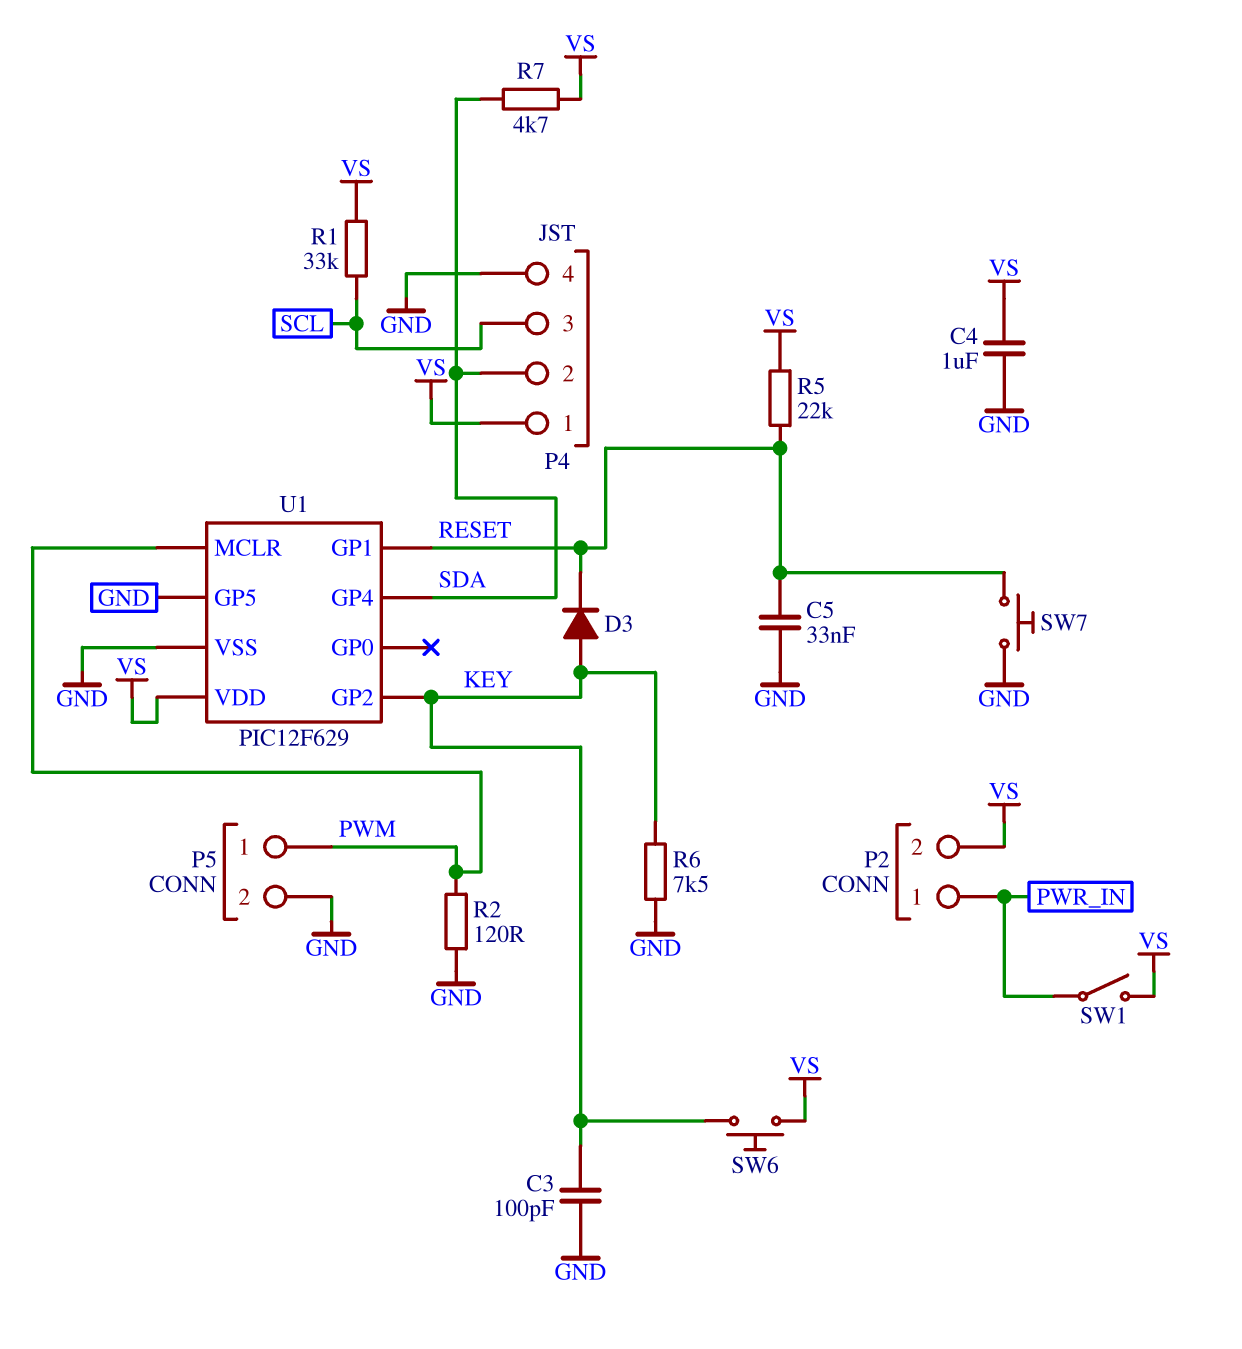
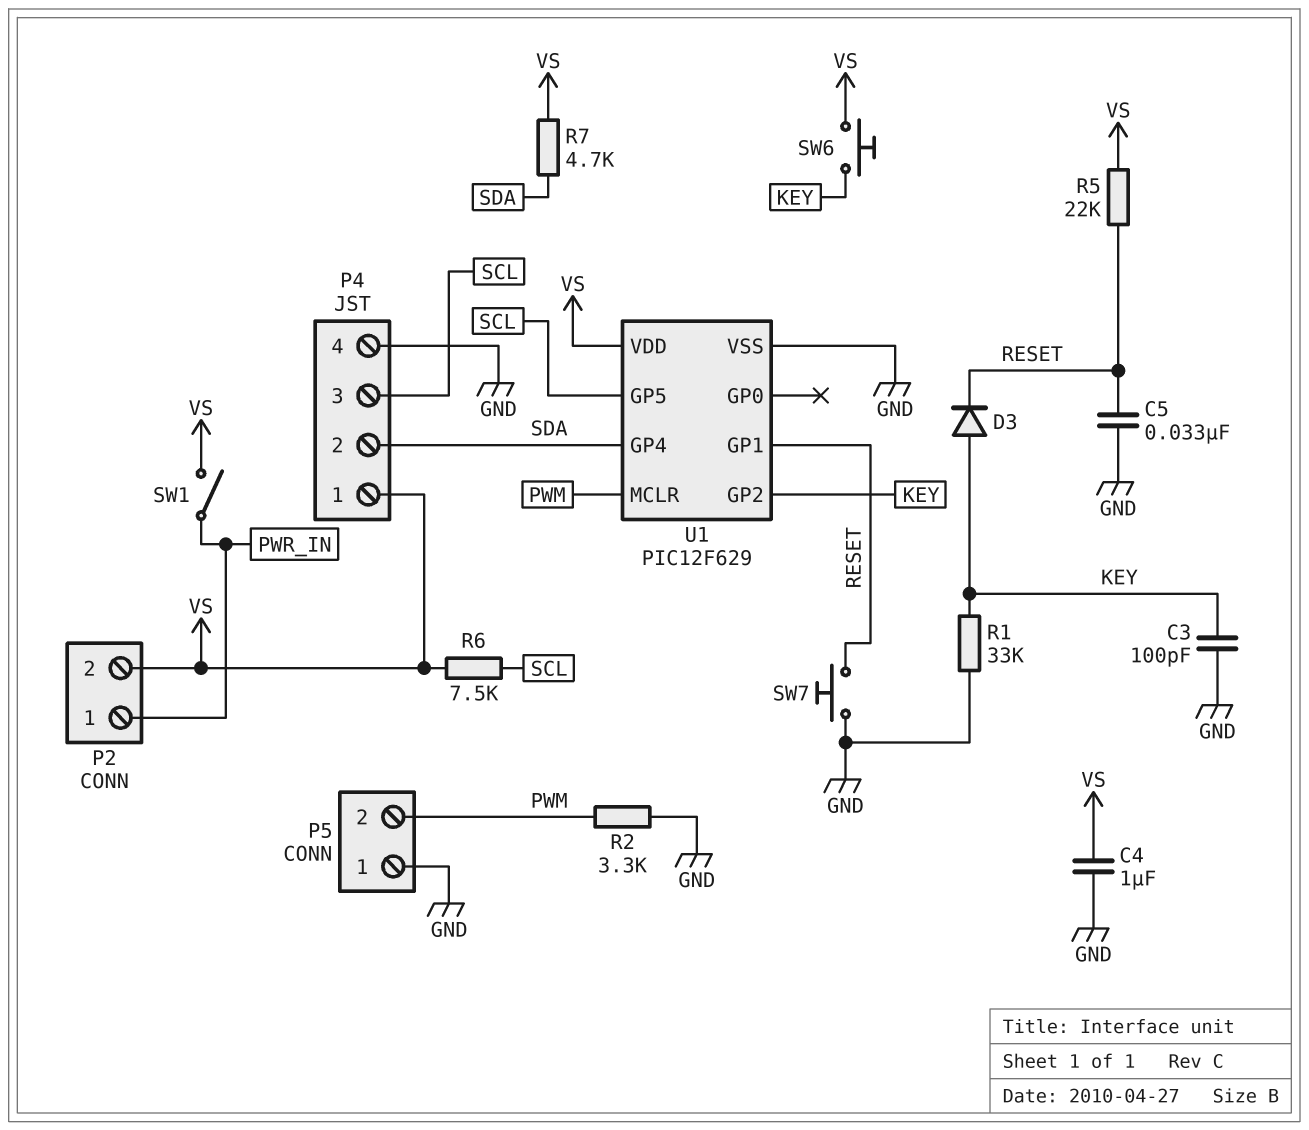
P5 pin 1: PWM -> GND
P5 pin 2: GND -> PWM
R1: 33k (SCL, VS) -> 33k (GND, KEY)
R2: 120 (GND, PWM) -> 3.3k (GND, PWM)
R6: 7.5k (GND, KEY) -> 7.5k (SCL, VS)
U1 pin GP5: GND -> SCL

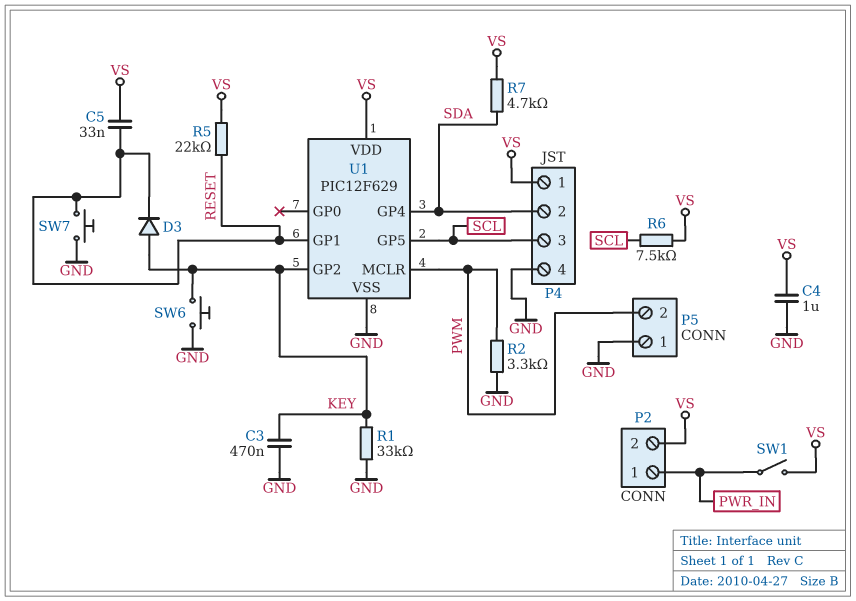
C3: 100pF (GND, KEY) -> 470nF (GND, KEY)
C5: 33nF (GND, RESET) -> 33nF (RESET, VS)
SW6: button (KEY, VS) -> button (GND, KEY)

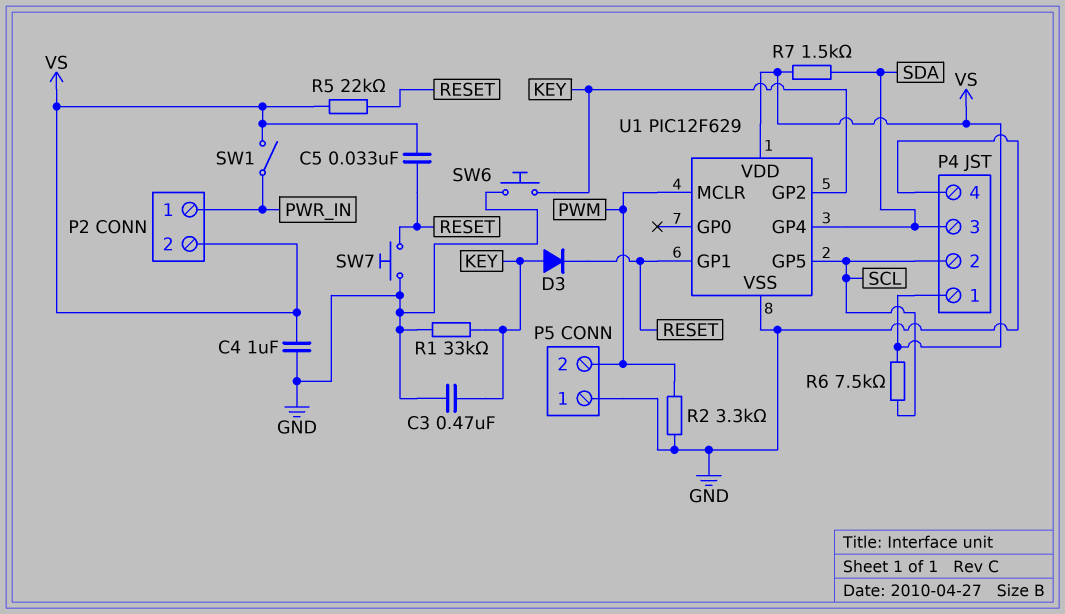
P4 pin 2: SDA -> SCL
P4 pin 3: SCL -> SDA
R7: 4.7k (SDA, VS) -> 1.5k (SDA, VS)

